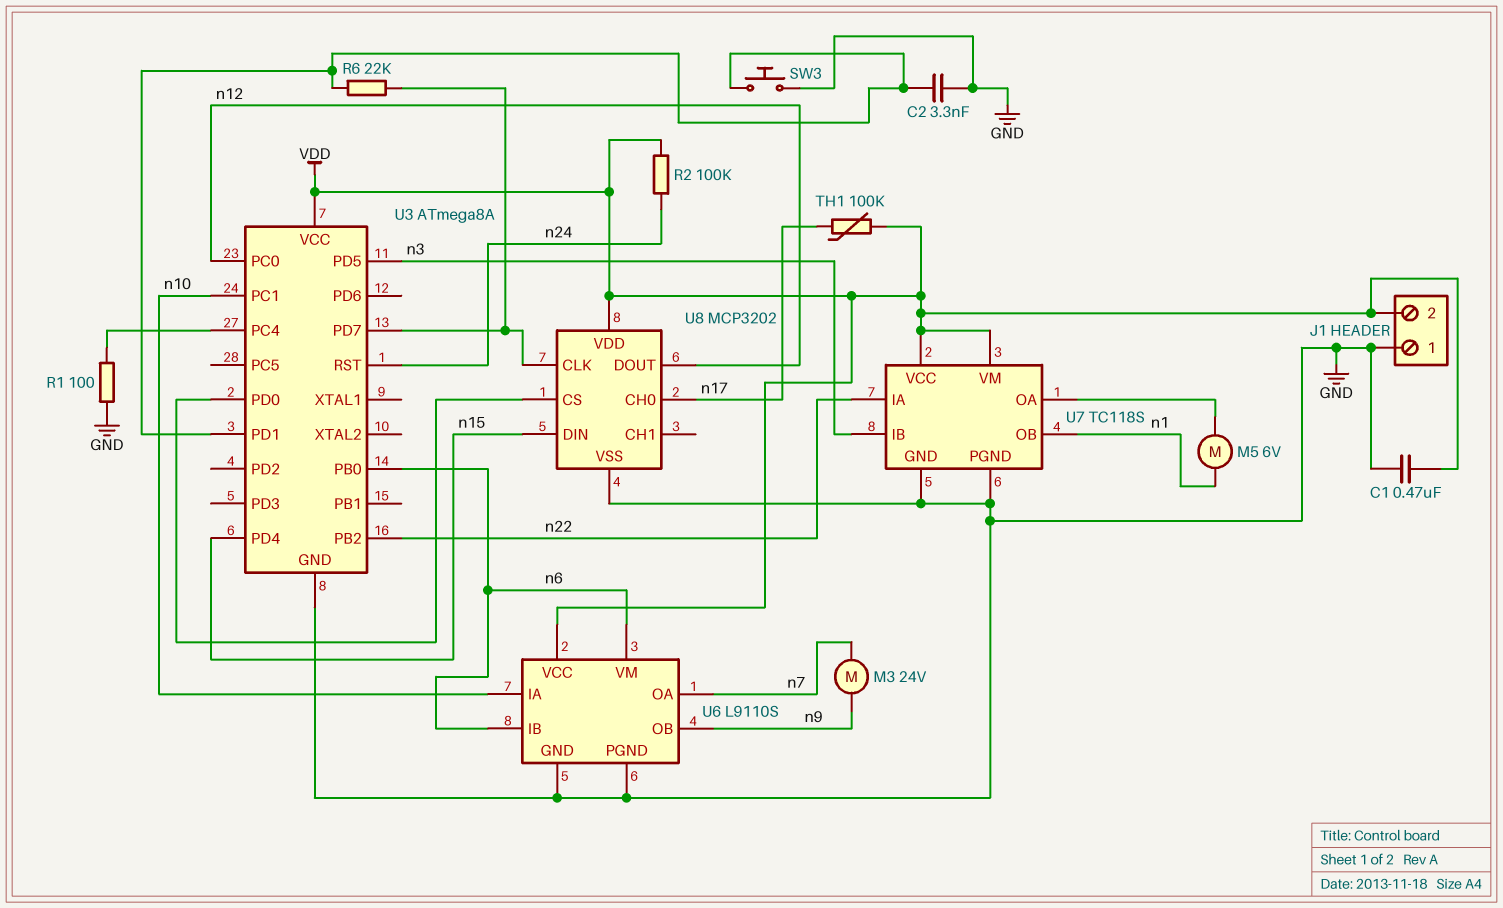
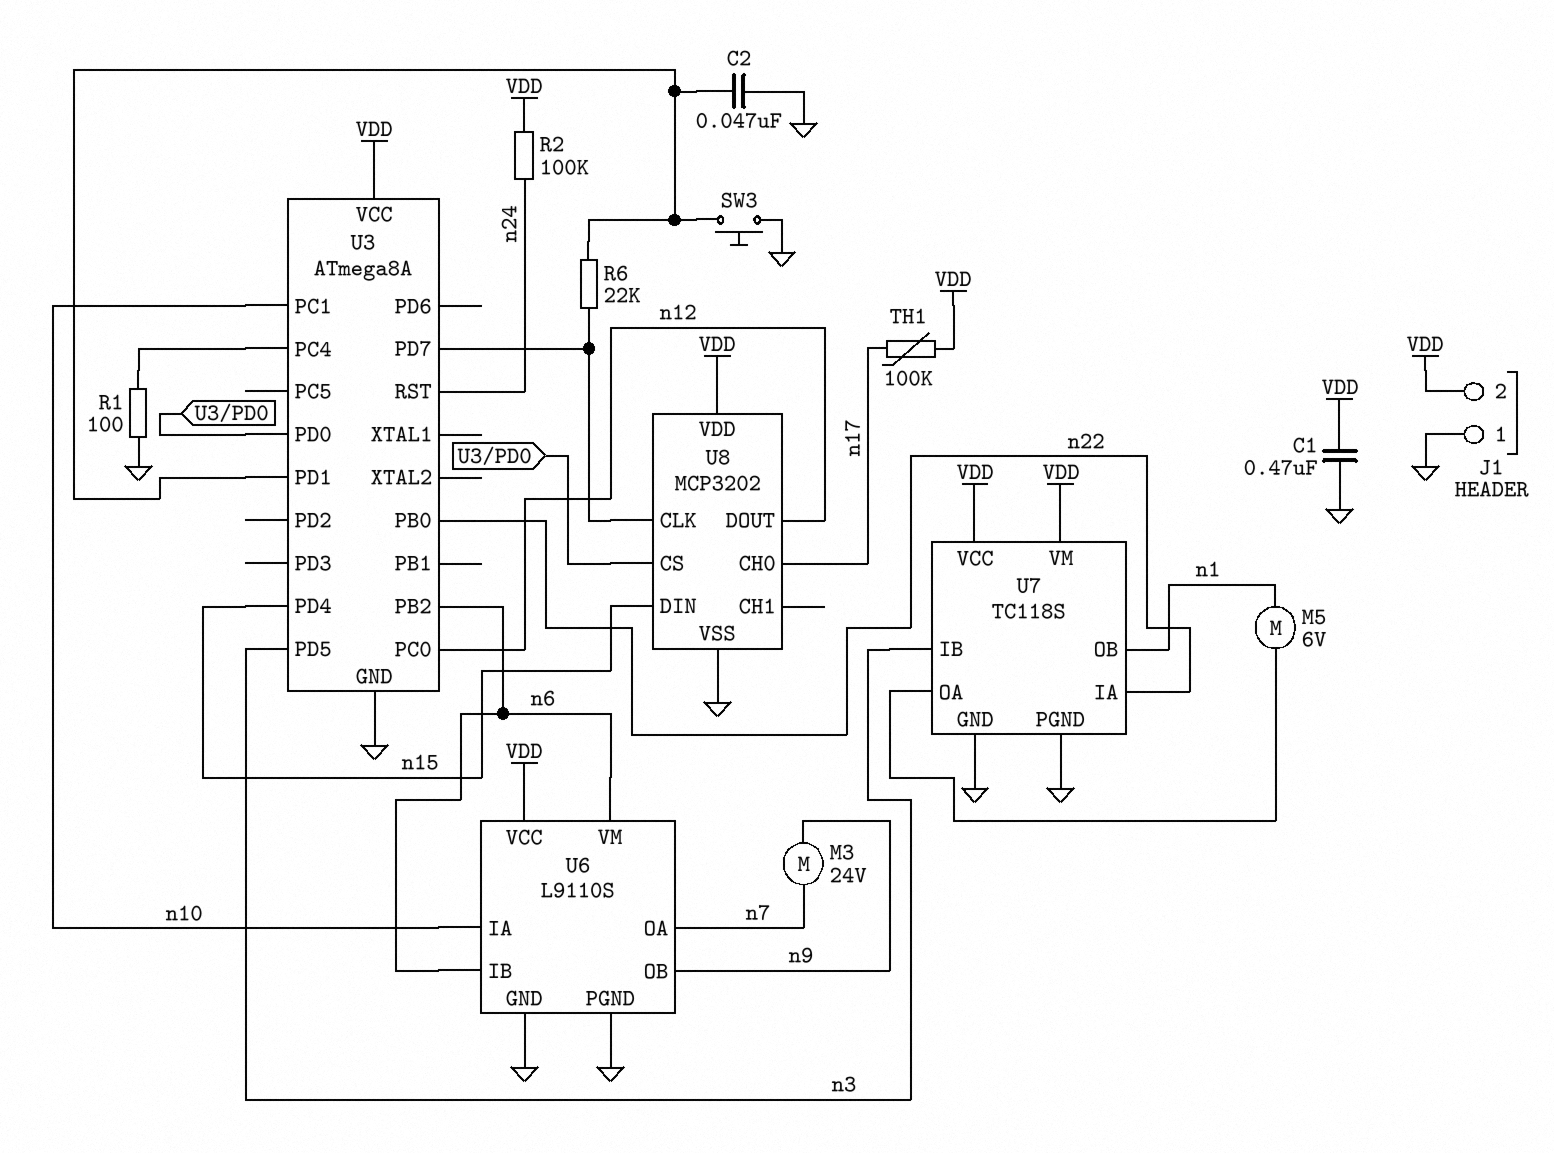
C2: 3.3nF (GND, U3/PD1) -> 47nF (GND, U3/PD1)
U3 pin PB0: n6 -> n22
U3 pin PB2: n22 -> n6

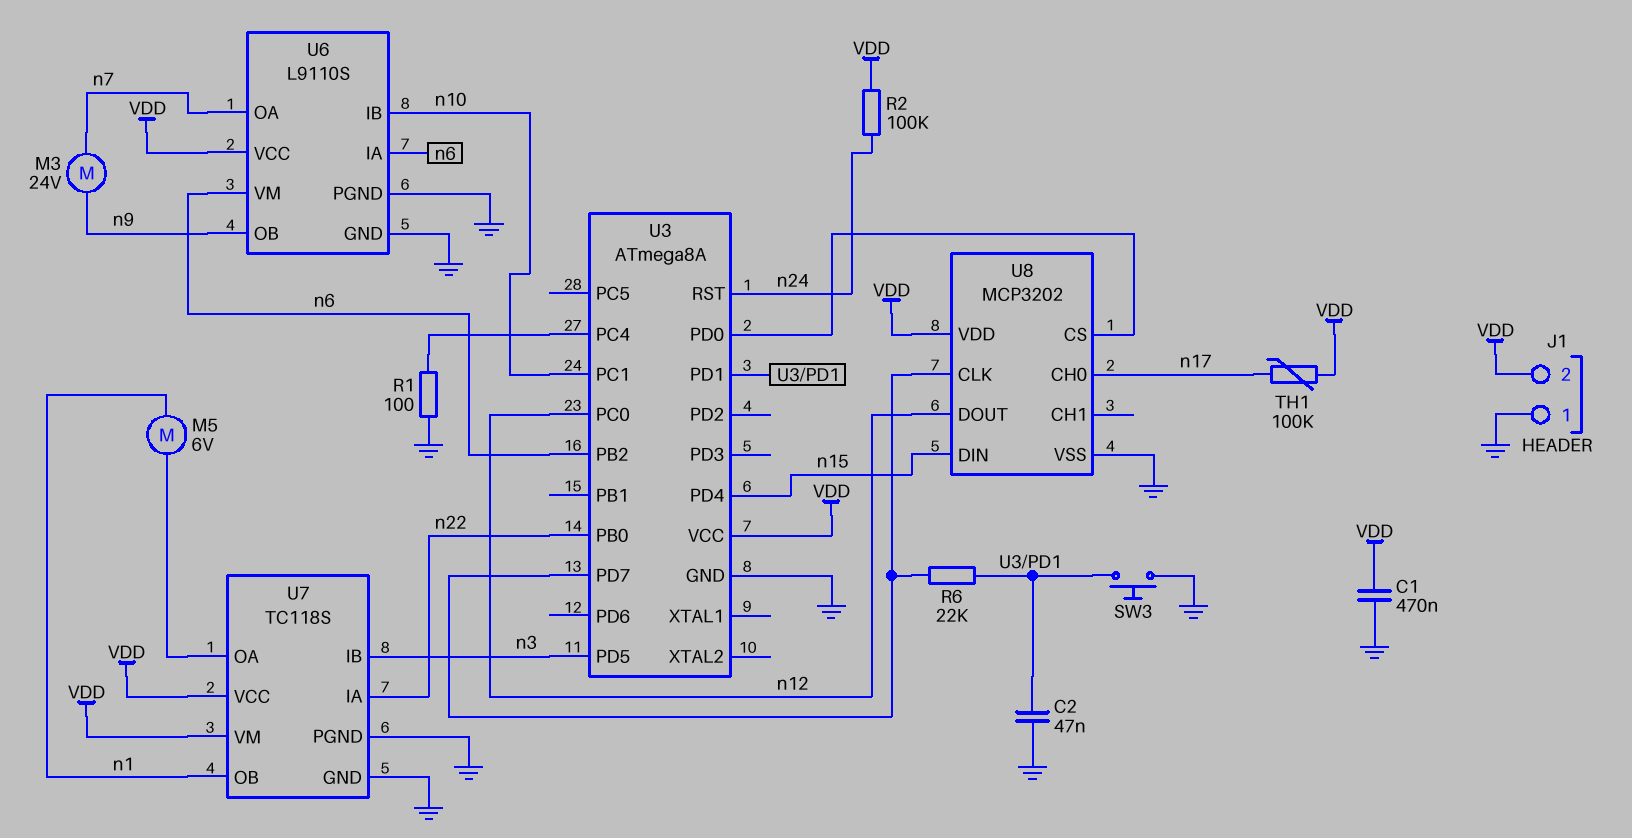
U6 pin IA: n10 -> n6
U6 pin IB: n6 -> n10

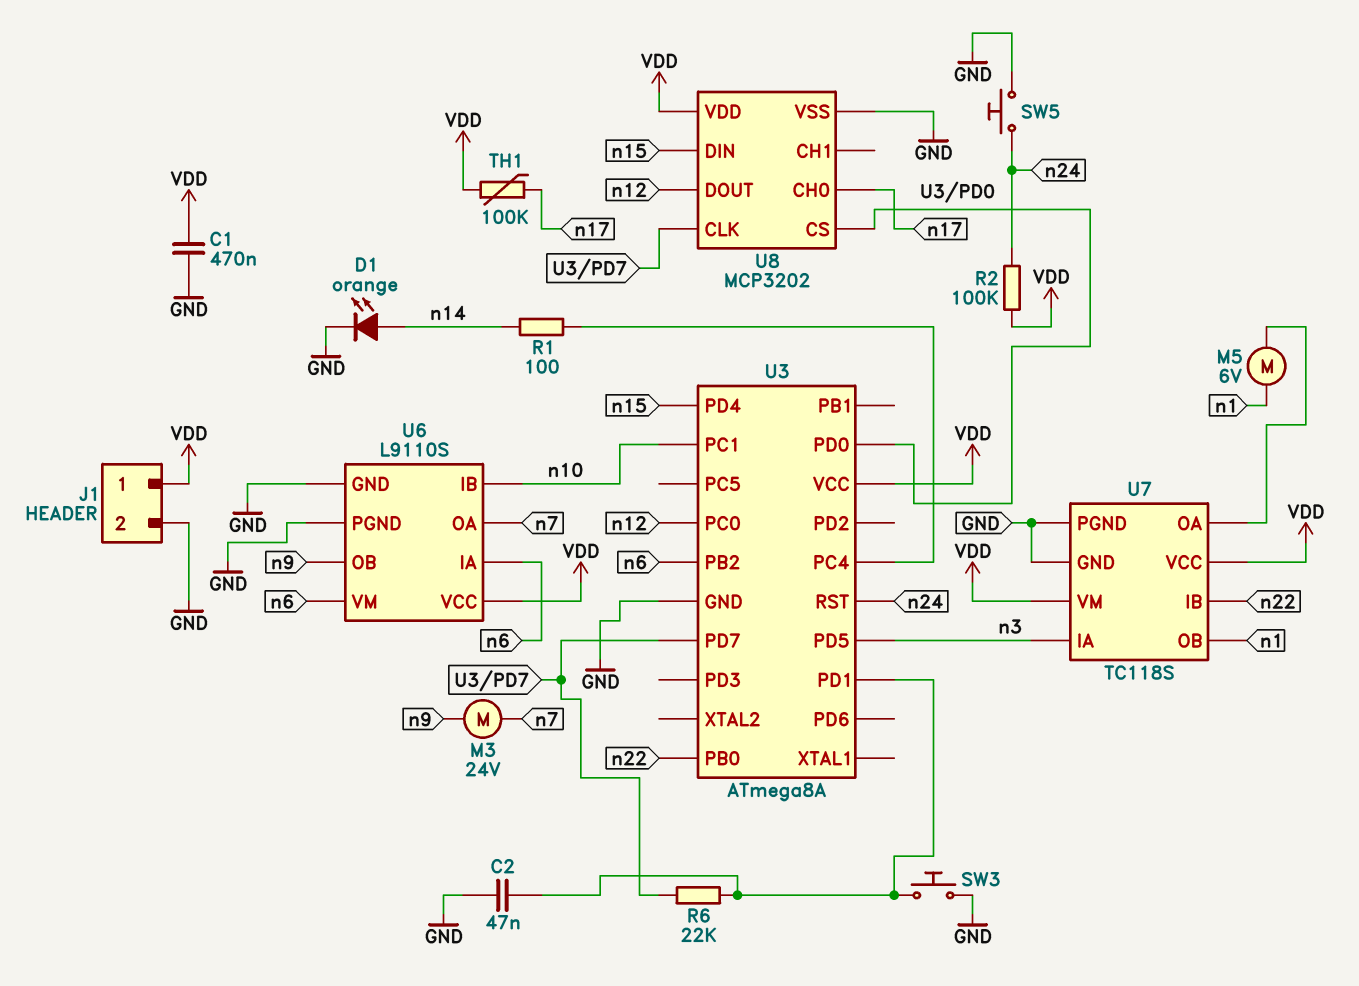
D1: none -> LED orange (A n14, K GND)
J1 pin 1: GND -> VDD
J1 pin 2: VDD -> GND
R1: 100 (GND, U3/PC4) -> 100 (U3/PC4, n14)
SW5: none -> button (GND, n24)
U7 pin IA: n22 -> n3
U7 pin IB: n3 -> n22

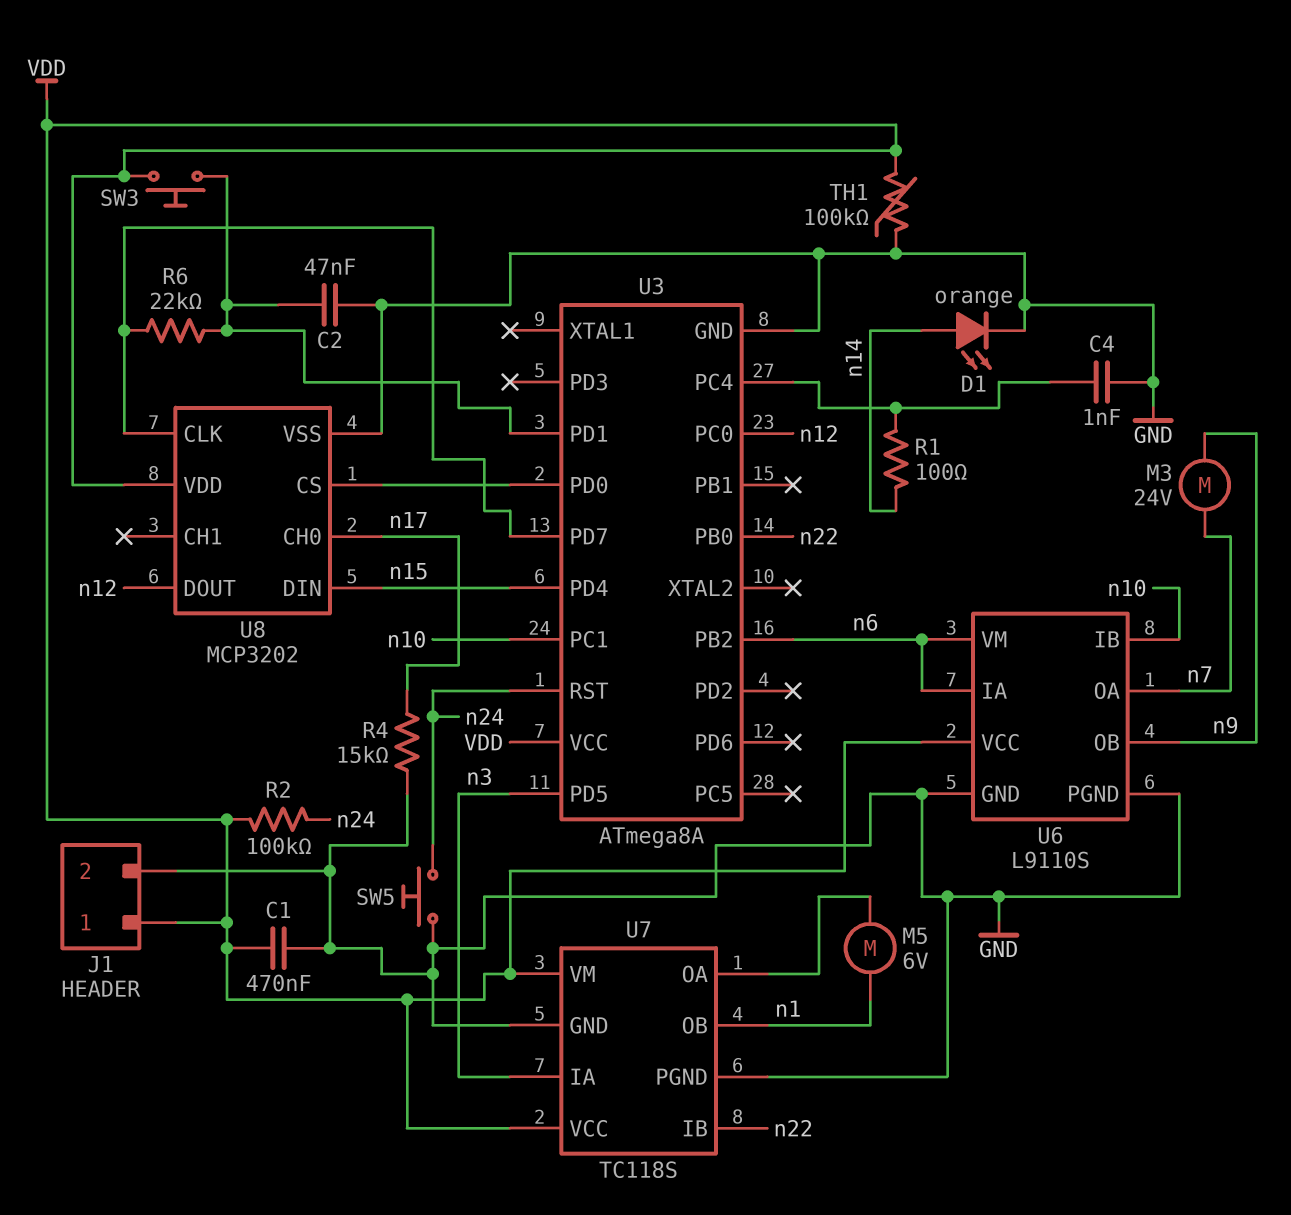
C4: none -> 1nF (GND, U3/PC4)
R4: none -> 15k (GND, n17)
SW3: button (GND, U3/PD1) -> button (U3/PD1, VDD)
TH1: 100k (VDD, n17) -> 100k (GND, VDD)

